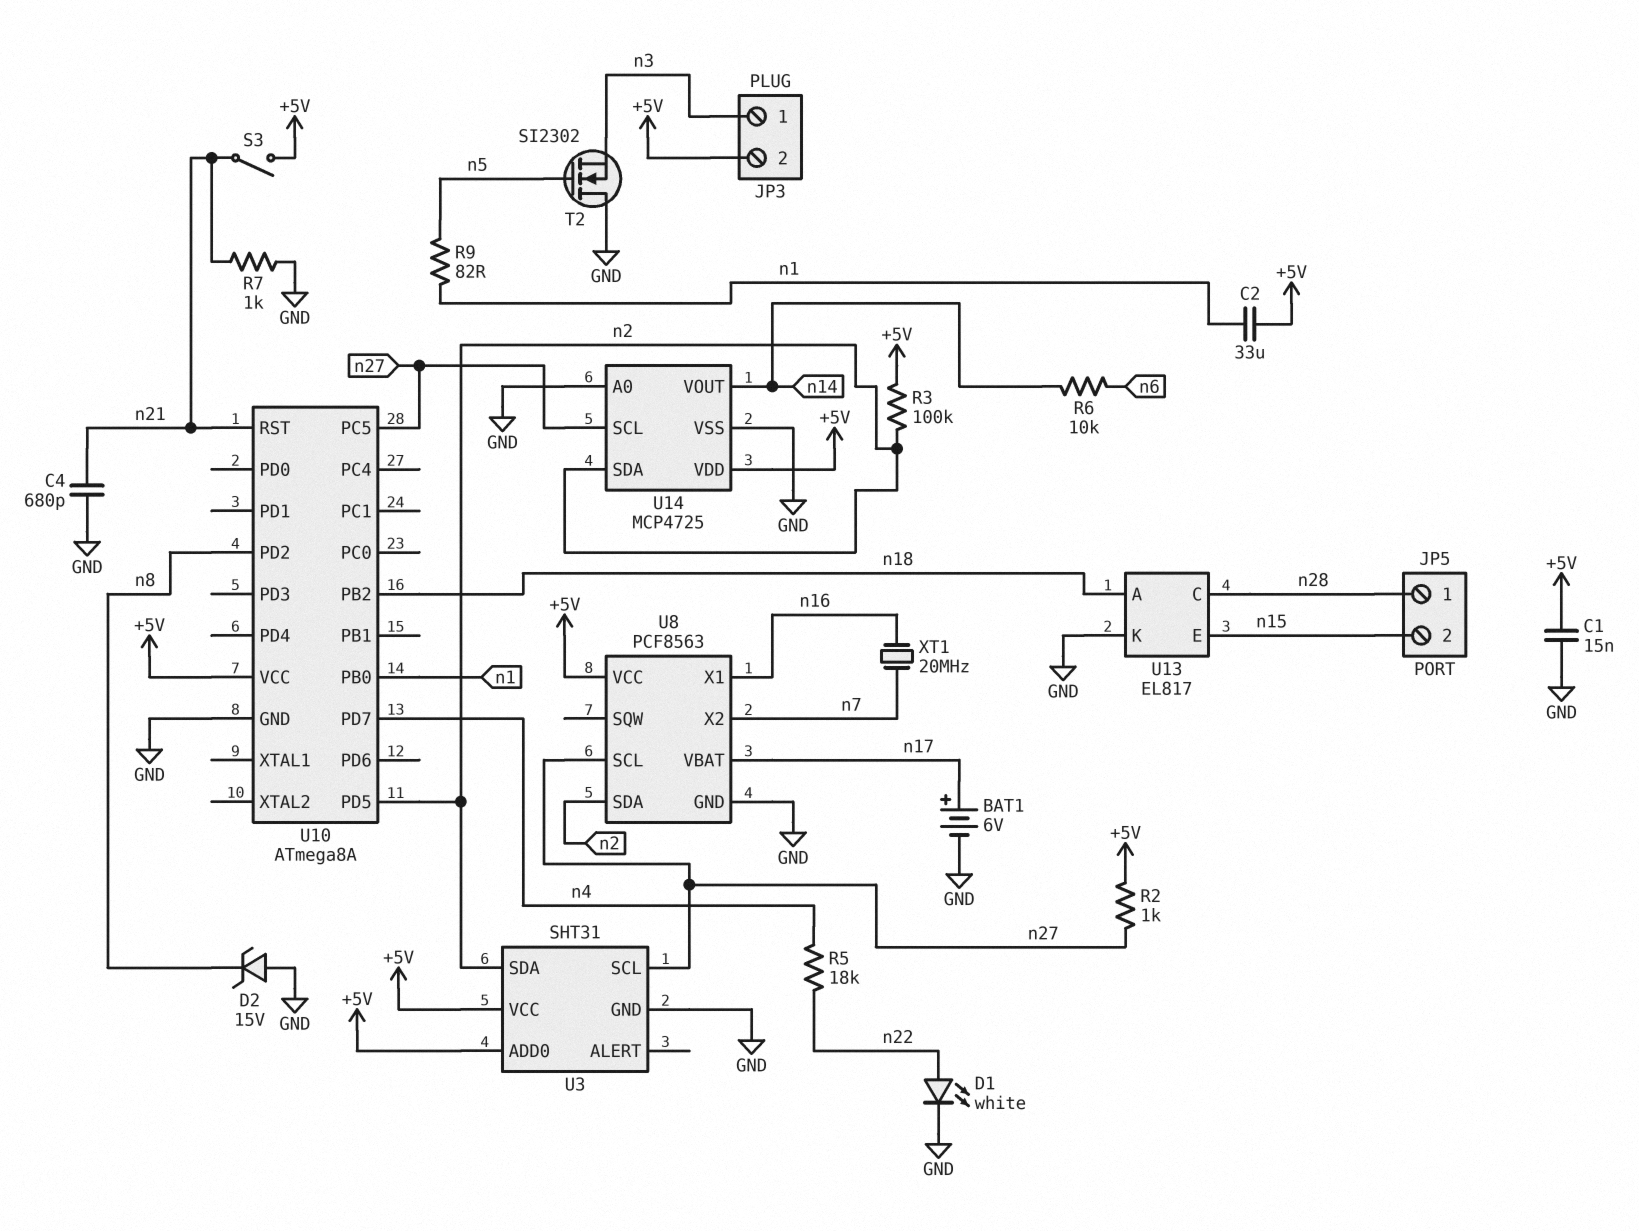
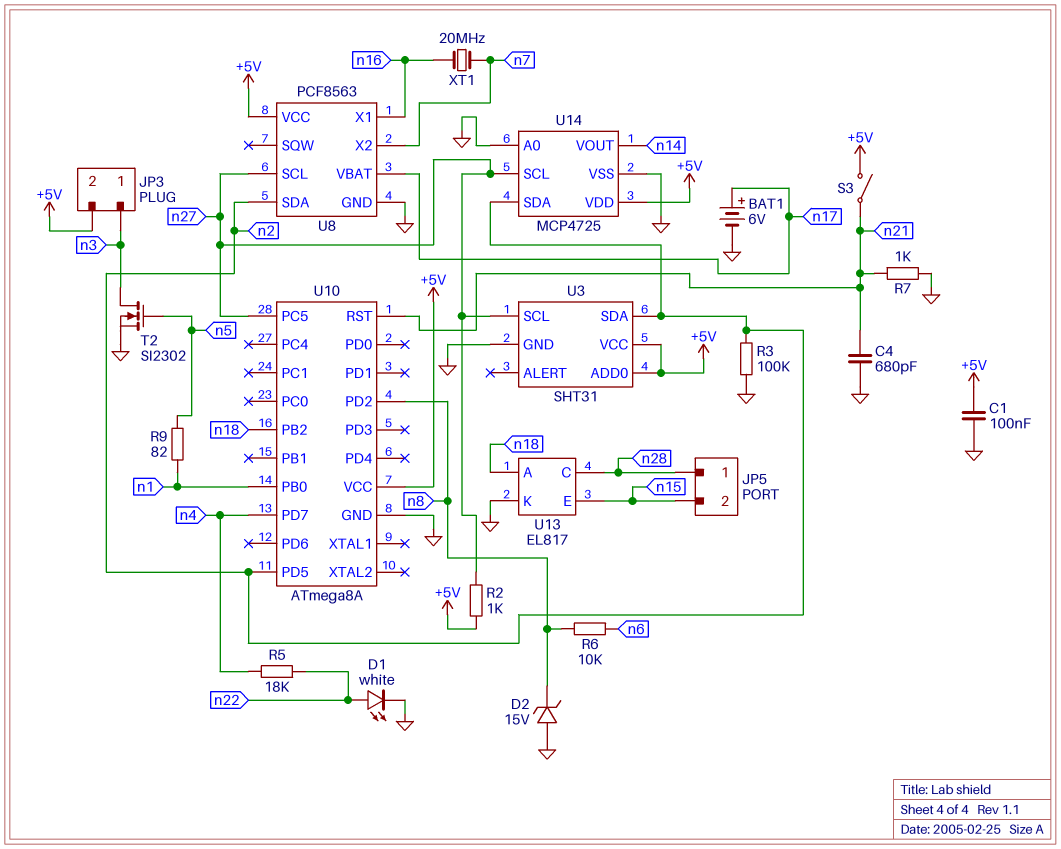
C1: 15nF (+5V, GND) -> 100nF (+5V, GND)
C2: 33uF (+5V, n1) -> none
R3: 100k (+5V, n2) -> 100k (GND, n2)
R6: 10k (n6, n14) -> 10k (n6, n8)
T2: NMOS SI2302 (G n5, D GND, S n3) -> NMOS SI2302 (G n5, D n3, S GND)

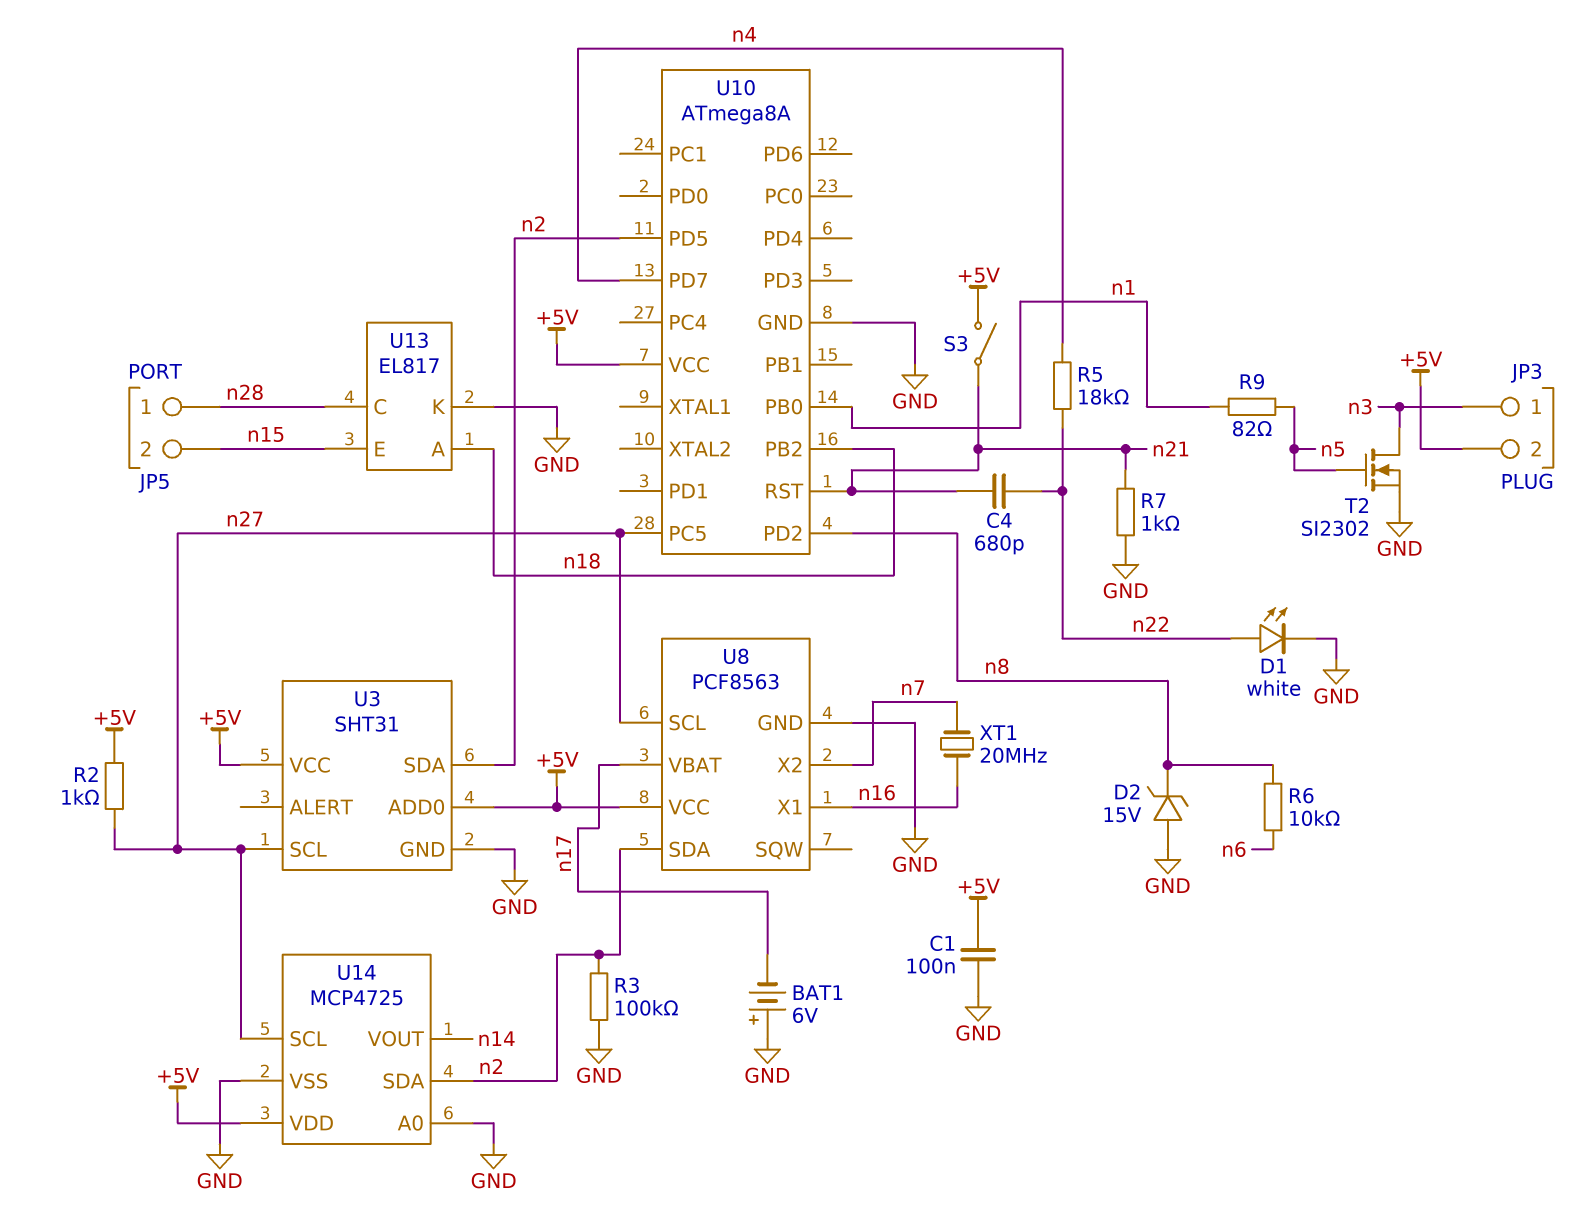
BAT1: 6V (plus n17, minus GND) -> 6V (plus GND, minus n17)
C4: 680pF (GND, n21) -> 680pF (n21, n22)

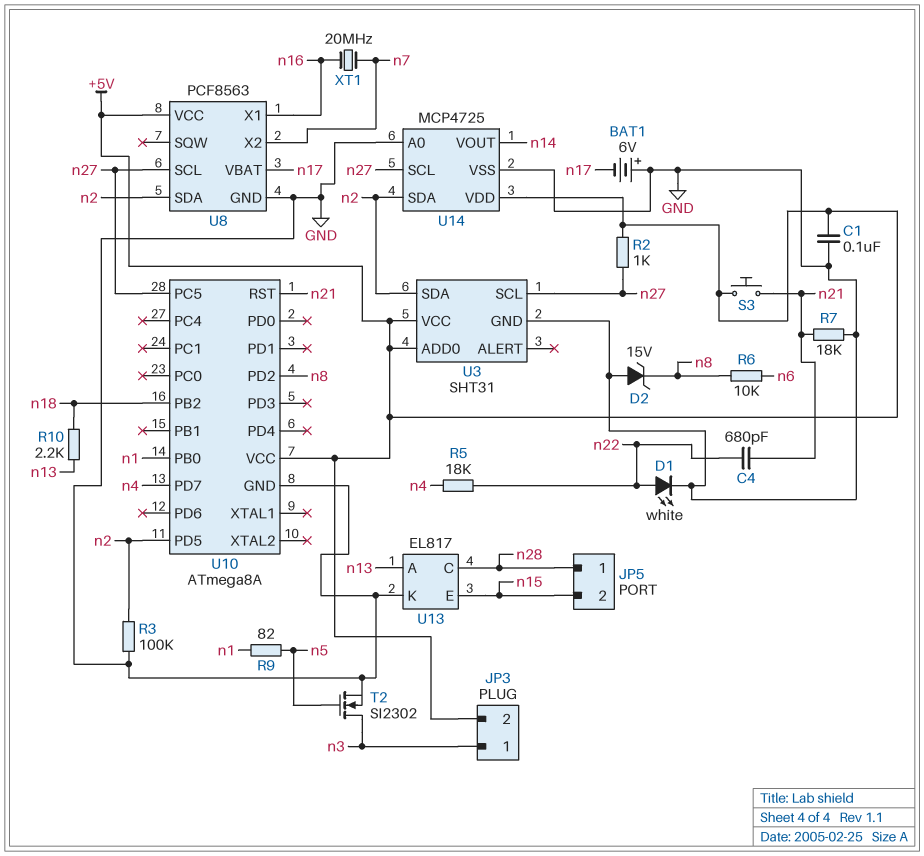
R7: 1k (GND, n21) -> 18k (GND, n21)
R10: none -> 2.2k (n13, n18)
S3: switch (+5V, n21) -> button (+5V, n21)
U13 pin A: n18 -> n13

